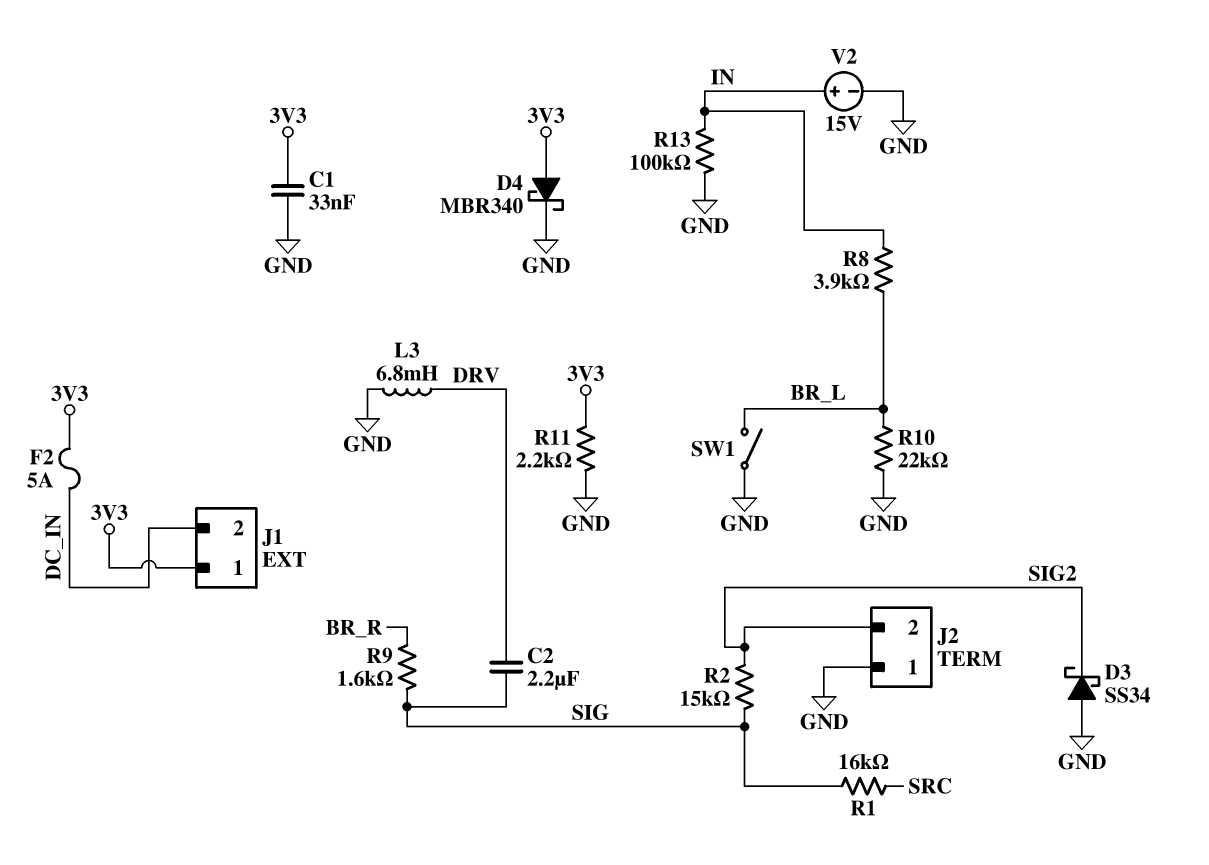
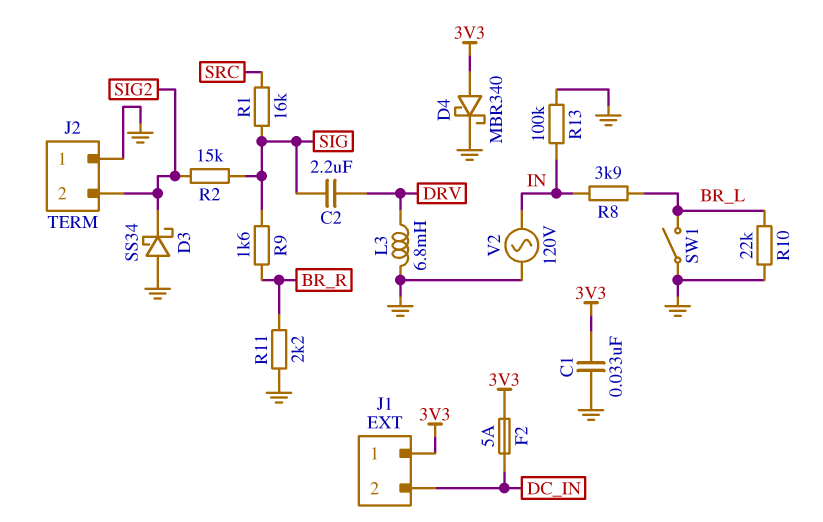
R11: 2.2k (3V3, GND) -> 2.2k (BR_R, GND)
V2: 15V (plus IN, minus GND) -> AC 120V (GND, IN)

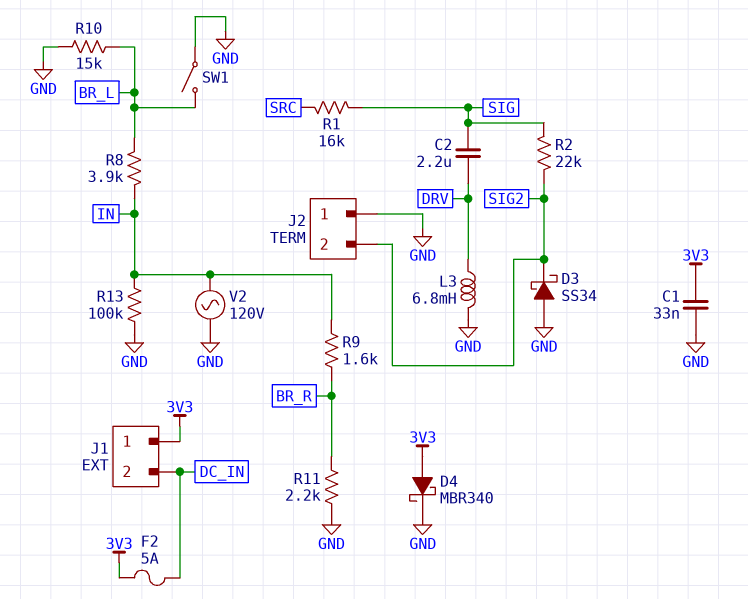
R2: 15k (SIG, SIG2) -> 22k (SIG, SIG2)
R9: 1.6k (BR_R, SIG) -> 1.6k (BR_R, IN)
R10: 22k (BR_L, GND) -> 15k (BR_L, GND)

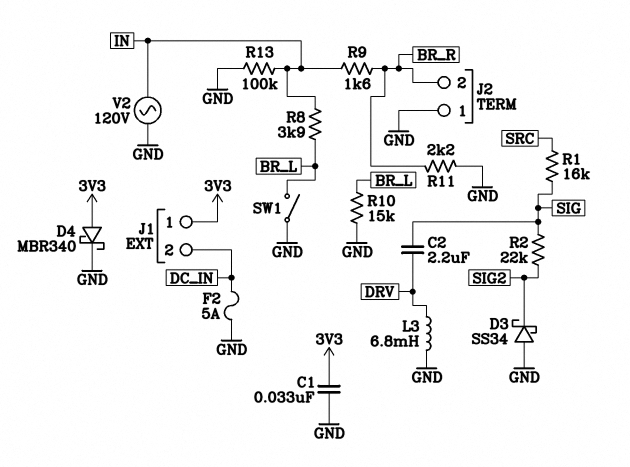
F2: 5A (3V3, DC_IN) -> 5A (DC_IN, GND)
J2 pin 2: SIG2 -> BR_R

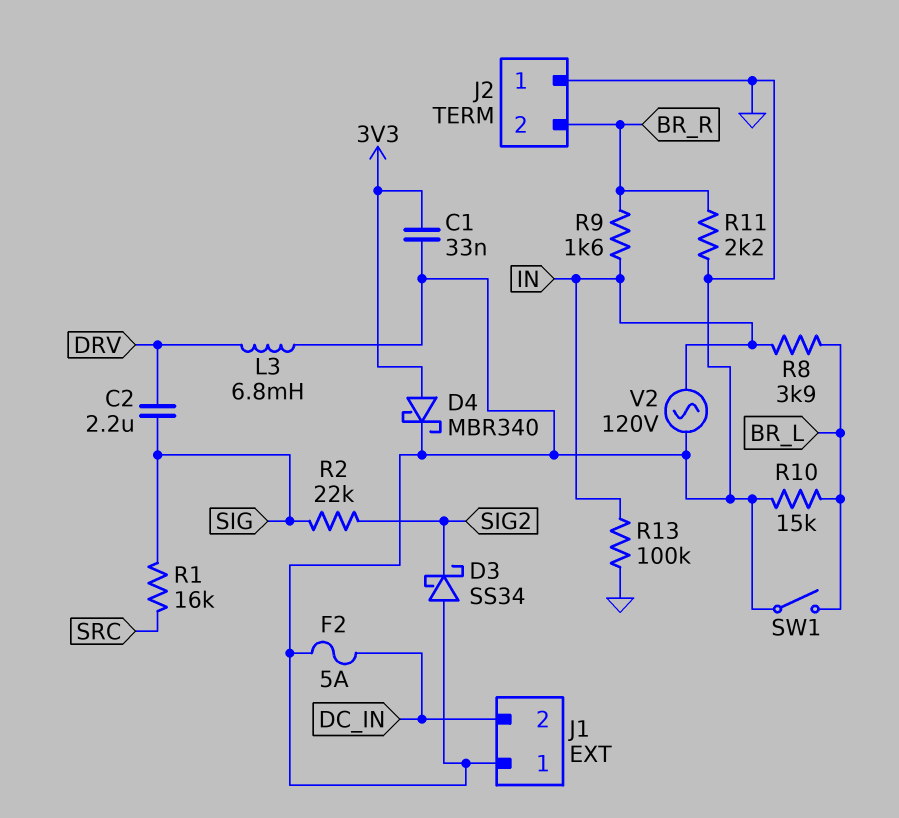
J1 pin 1: 3V3 -> GND

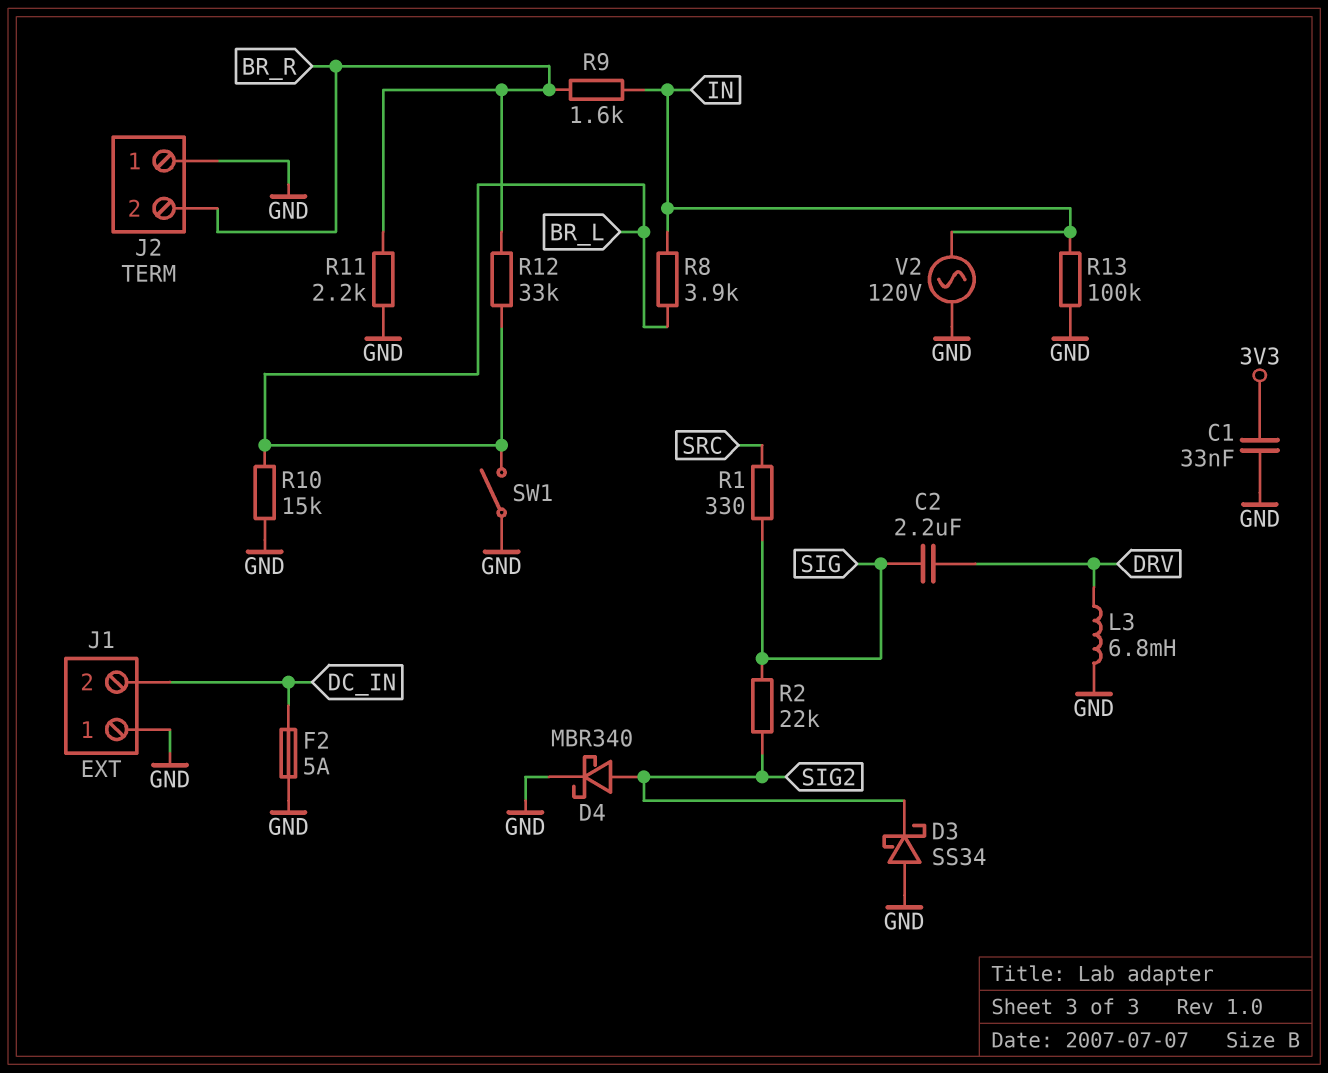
D4: schottky MBR340 (A 3V3, K GND) -> schottky MBR340 (A SIG2, K GND)
R1: 16k (SIG, SRC) -> 330 (SIG, SRC)
R12: none -> 33k (BR_L, BR_R)

